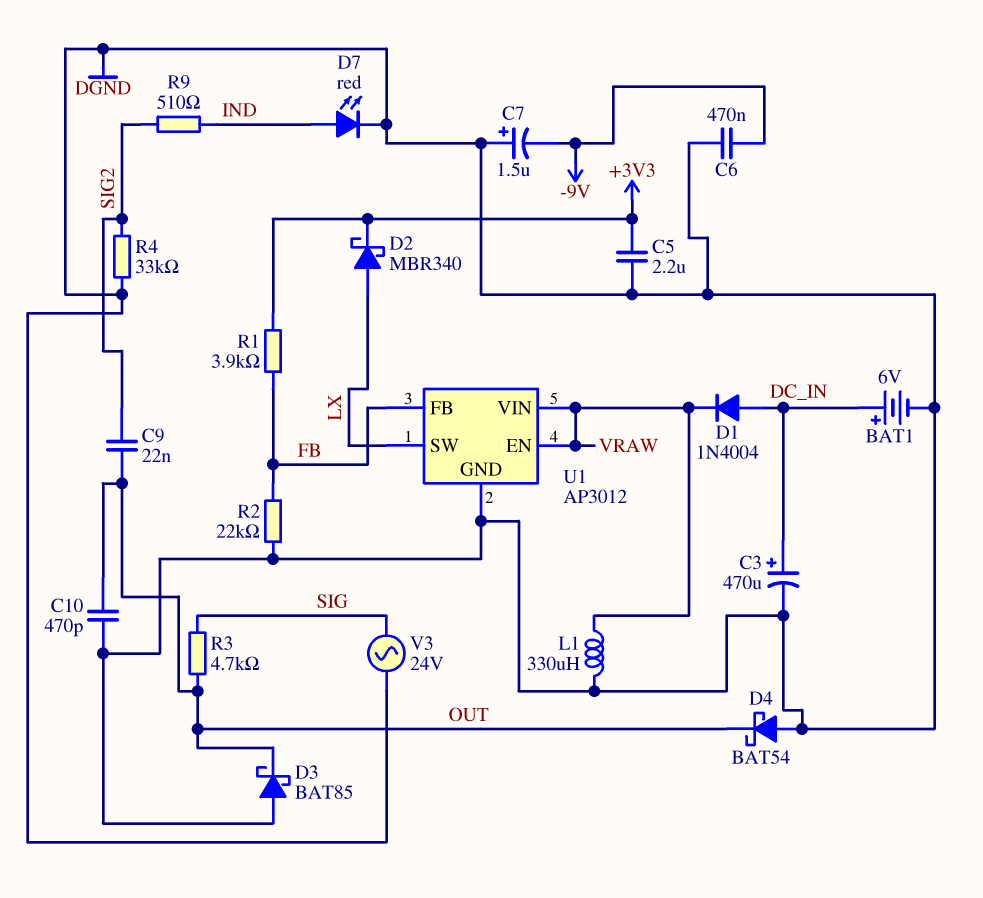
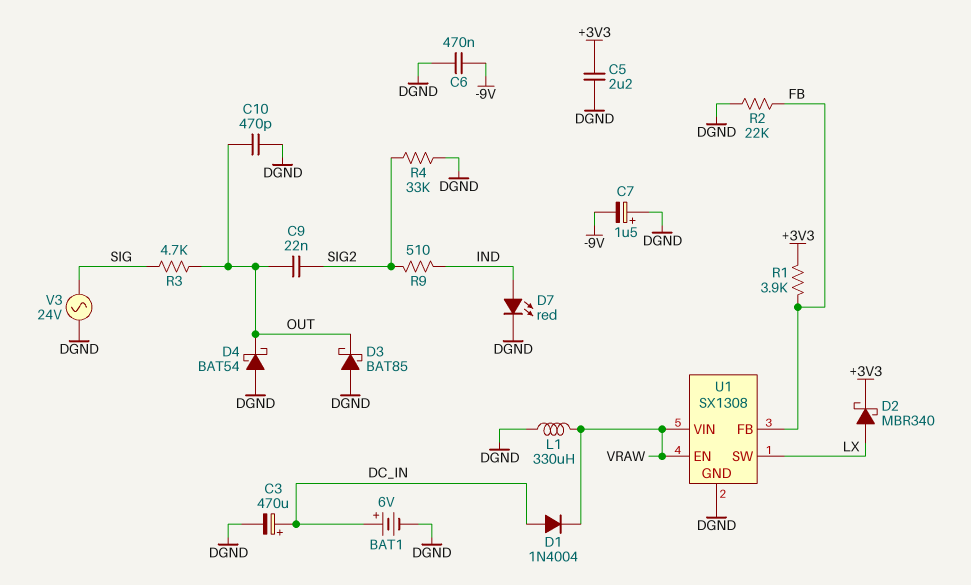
U1: AP3012 -> SX1308

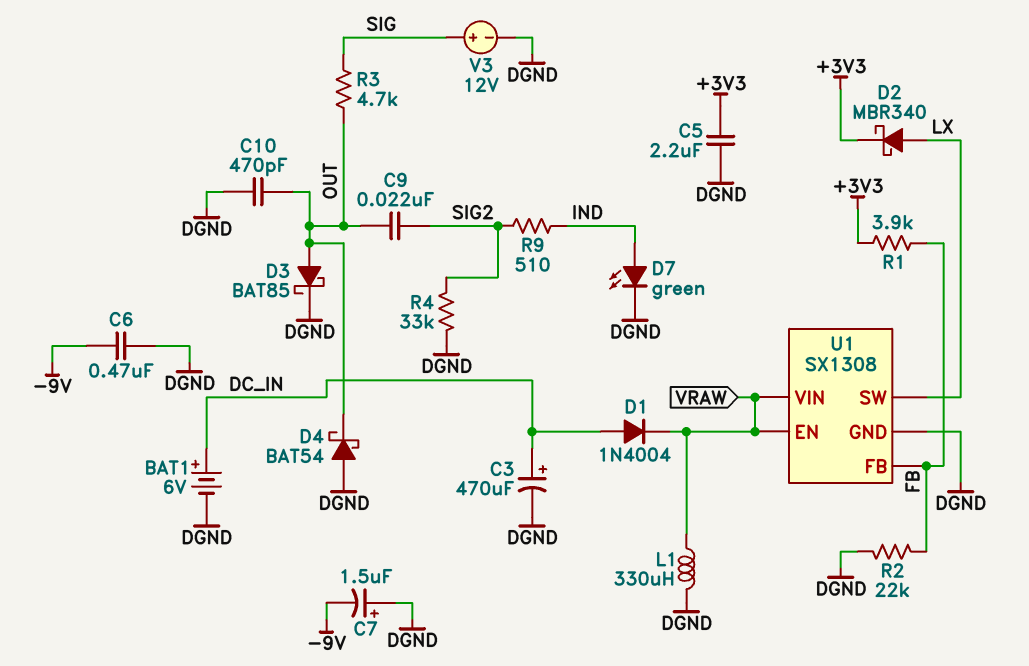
D3: schottky BAT85 (A DGND, K OUT) -> schottky BAT85 (A OUT, K DGND)
D7: LED red (A IND, K DGND) -> LED green (A IND, K DGND)
V3: AC 24V (DGND, SIG) -> 12V (plus SIG, minus DGND)

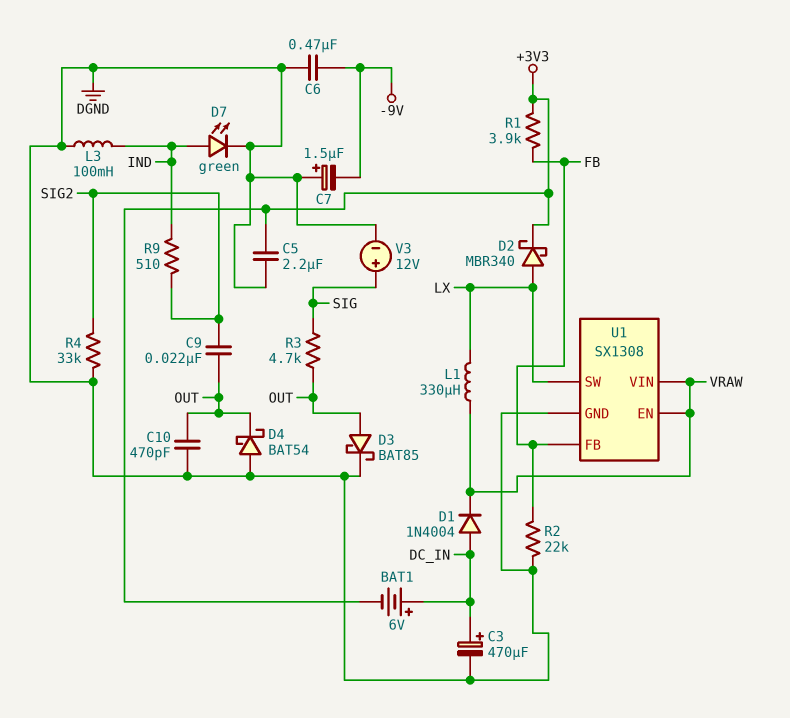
BAT1: 6V (plus DC_IN, minus DGND) -> 6V (plus DC_IN, minus +3V3)
L1: 330uH (DGND, VRAW) -> 330uH (LX, VRAW)
L3: none -> 100mH (DGND, IND)

